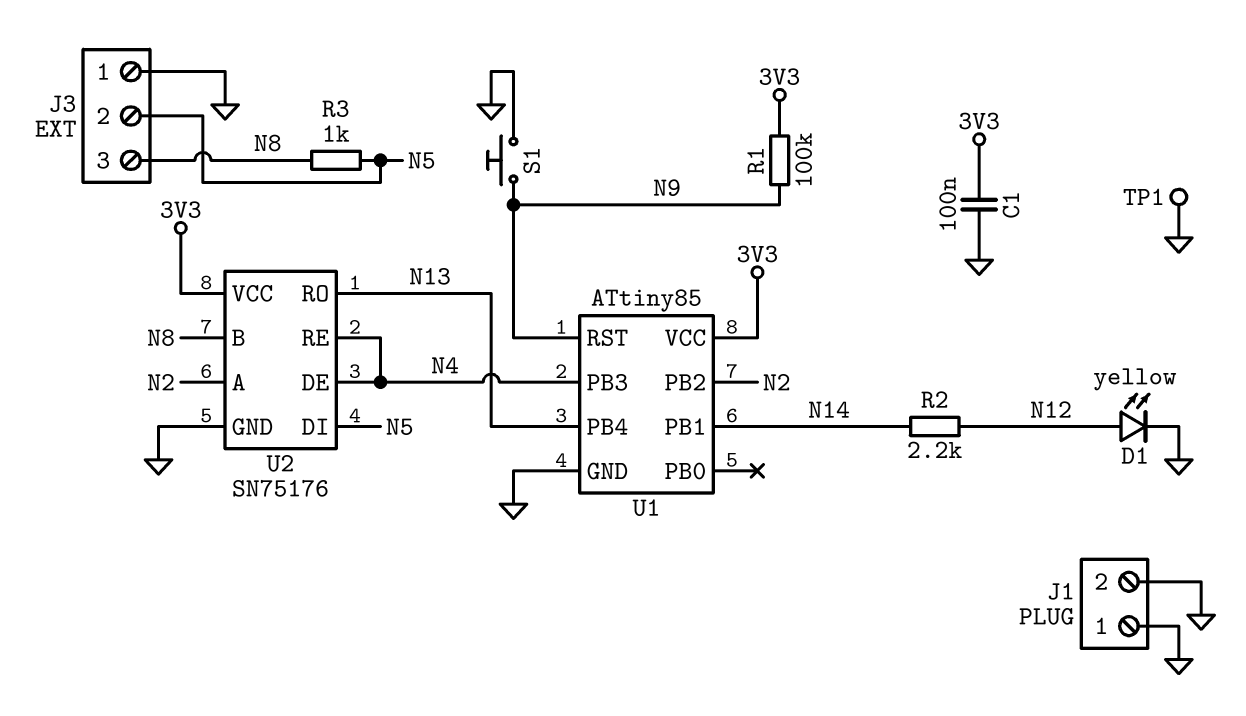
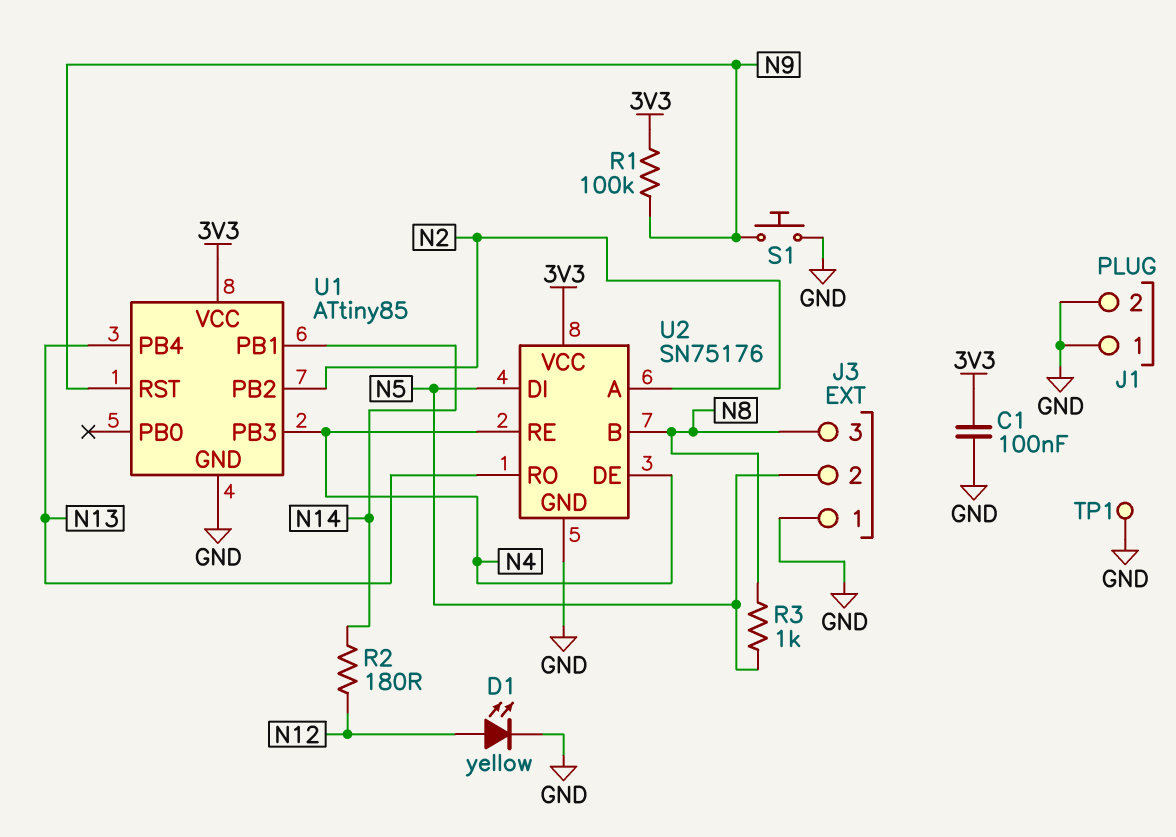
R2: 2.2k (N12, N14) -> 180 (N12, N14)

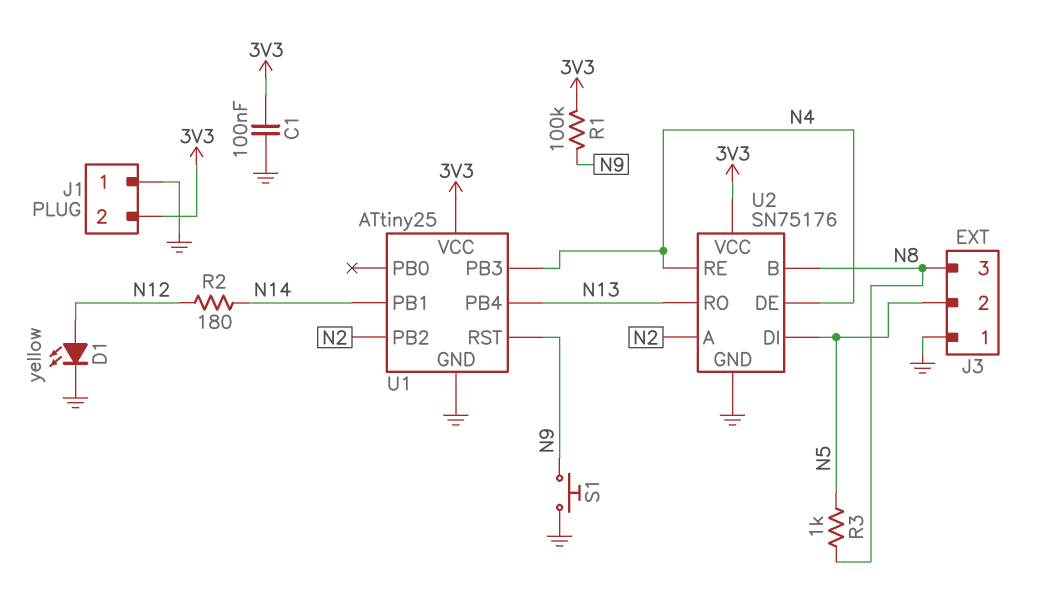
J1 pin 2: GND -> 3V3
TP1: test point (GND) -> none
U1: ATtiny85 -> ATtiny25

